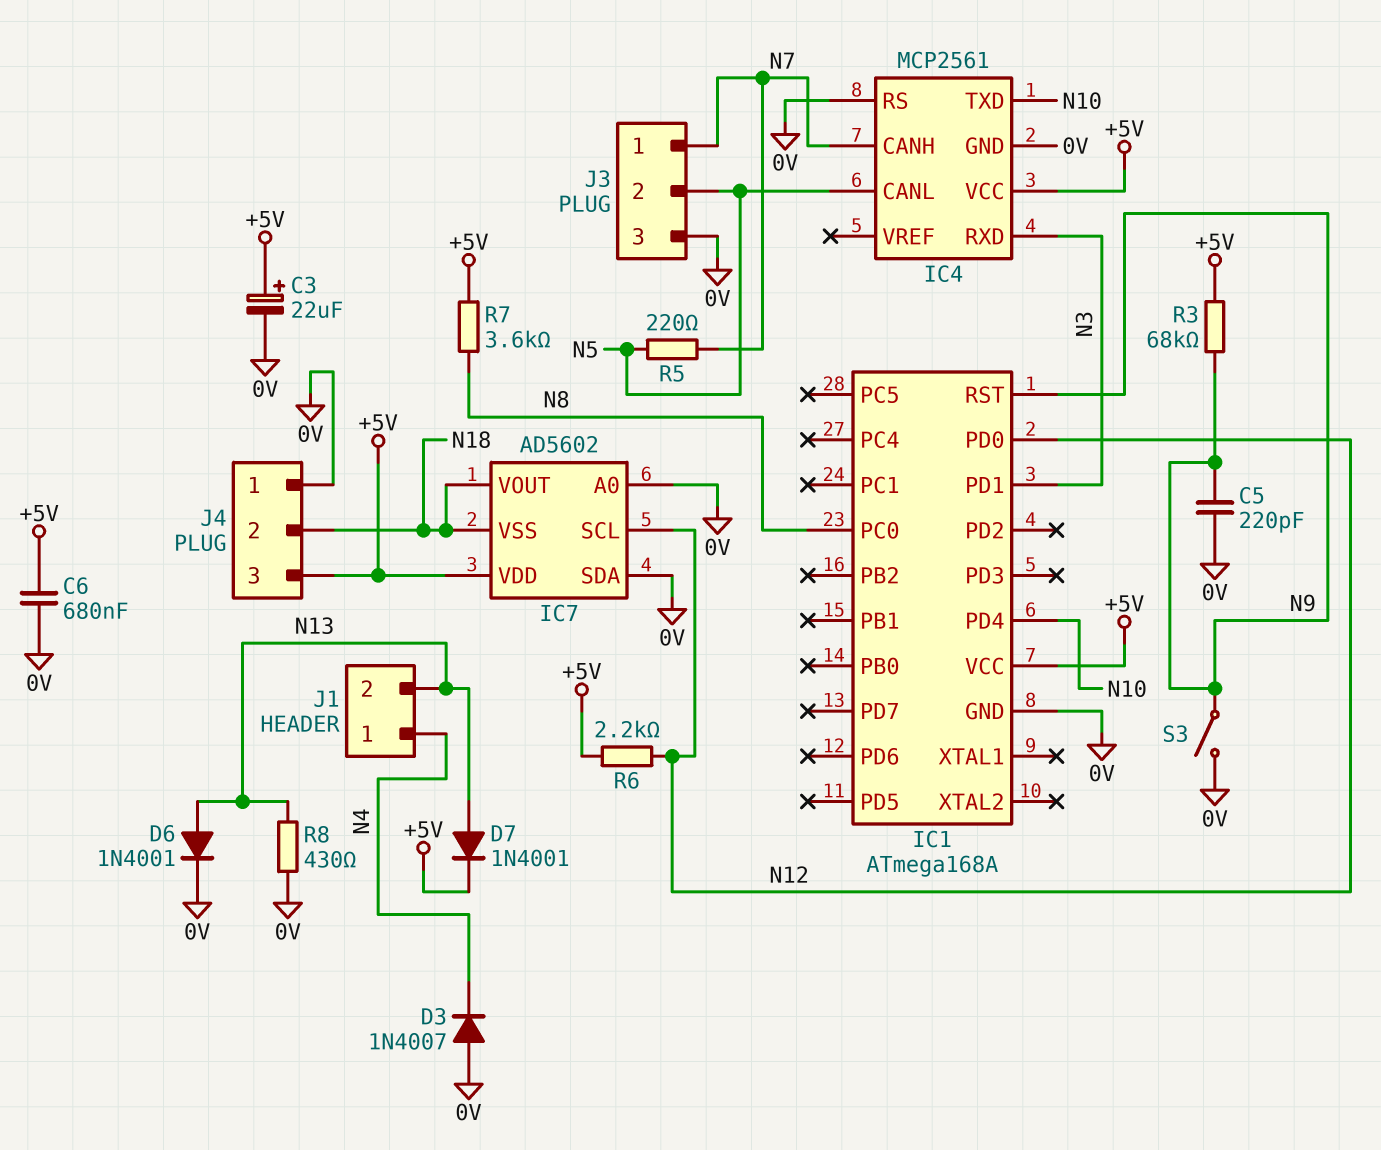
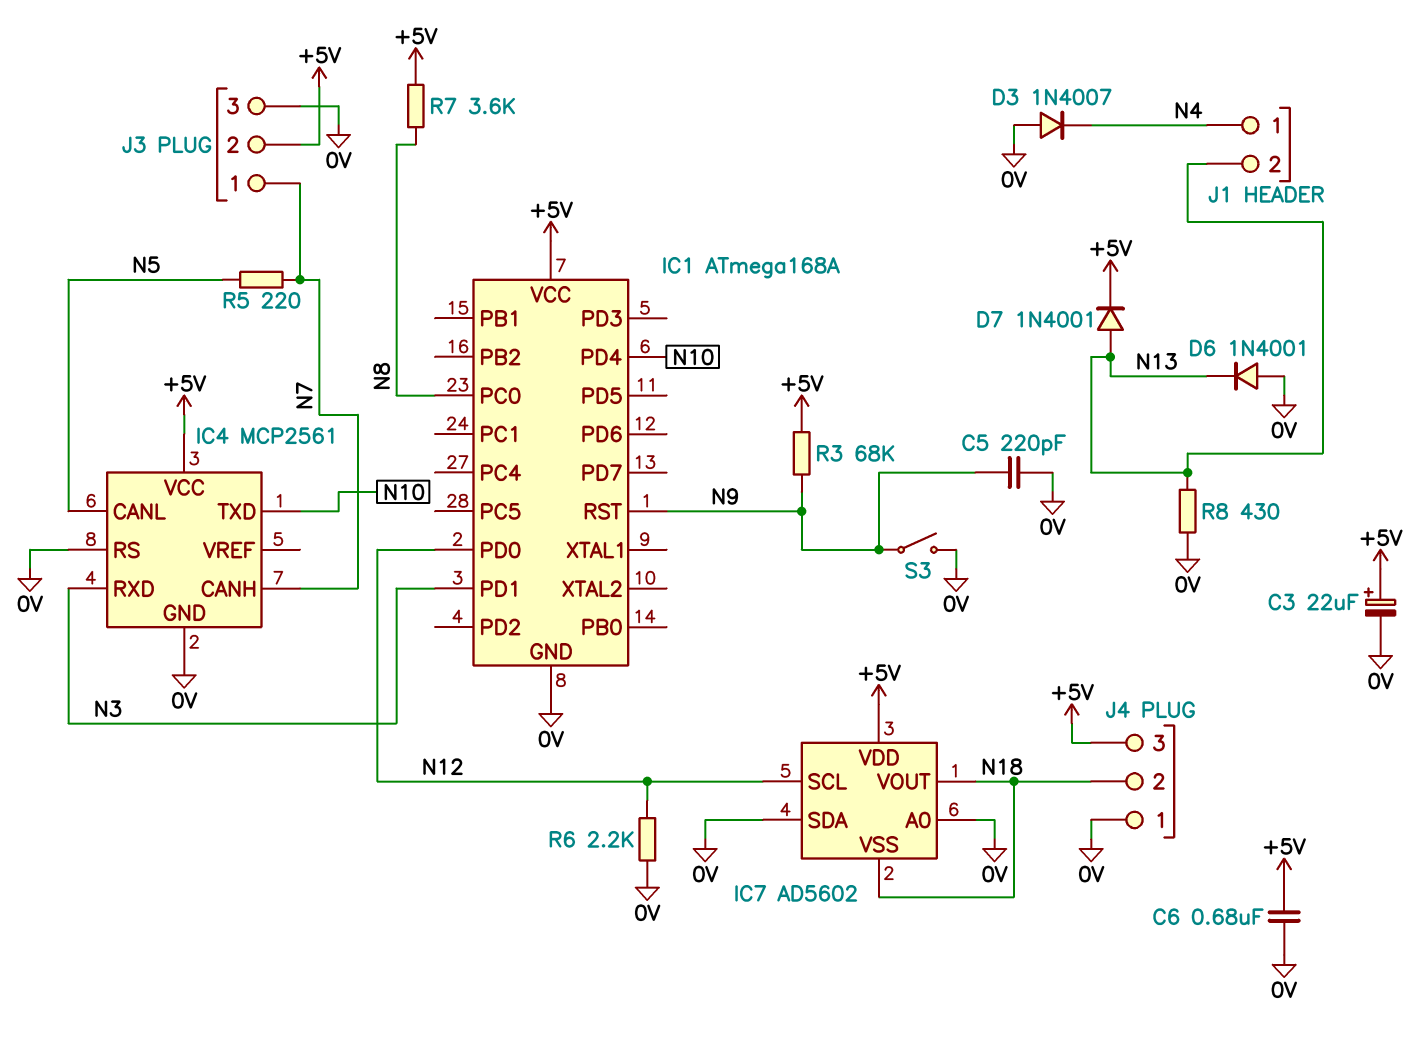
D6: diode 1N4001 (A N13, K 0V) -> diode 1N4001 (A 0V, K N13)
J3 pin 2: N5 -> +5V
R6: 2.2k (+5V, N12) -> 2.2k (0V, N12)

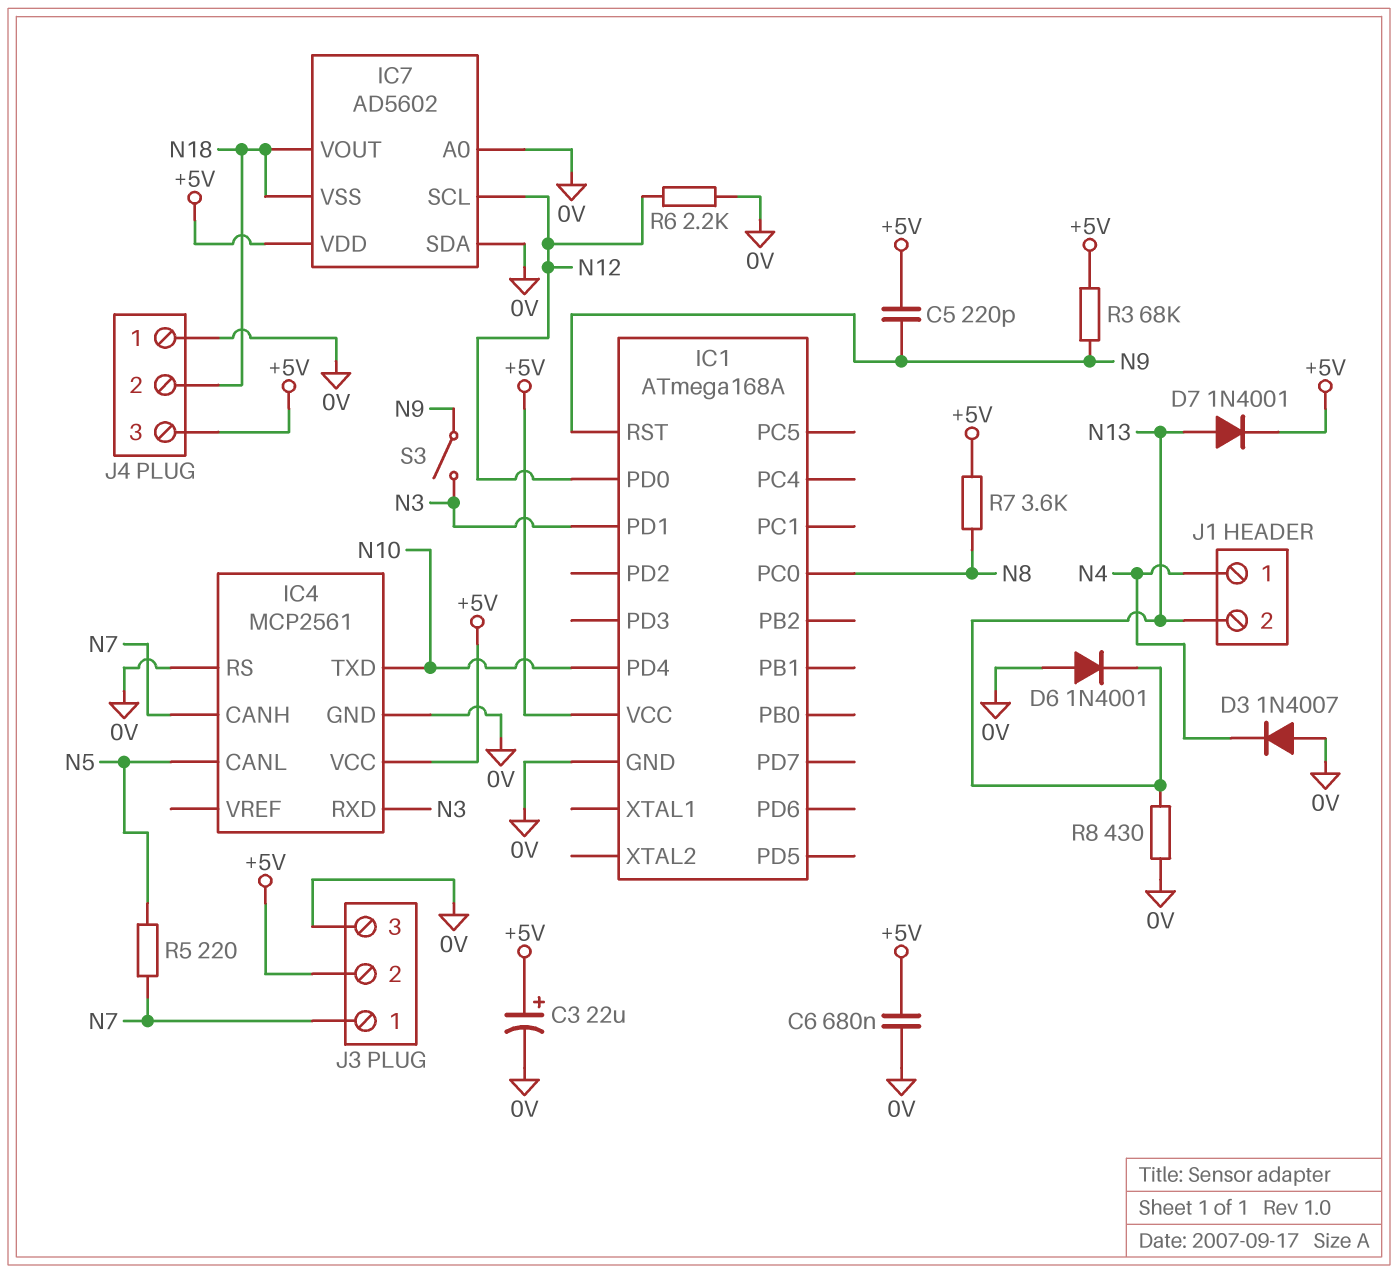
C5: 220pF (0V, N9) -> 220pF (+5V, N9)
S3: switch (0V, N9) -> switch (N3, N9)

